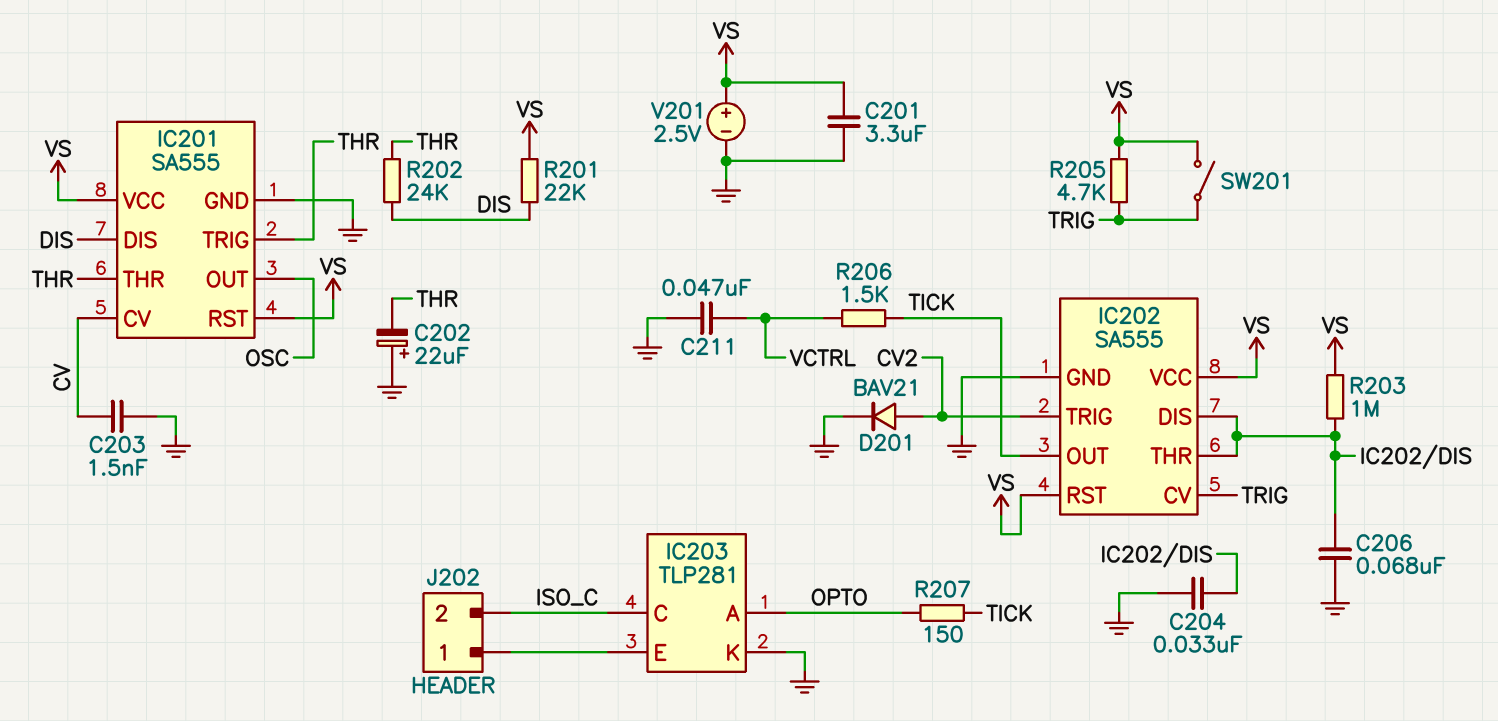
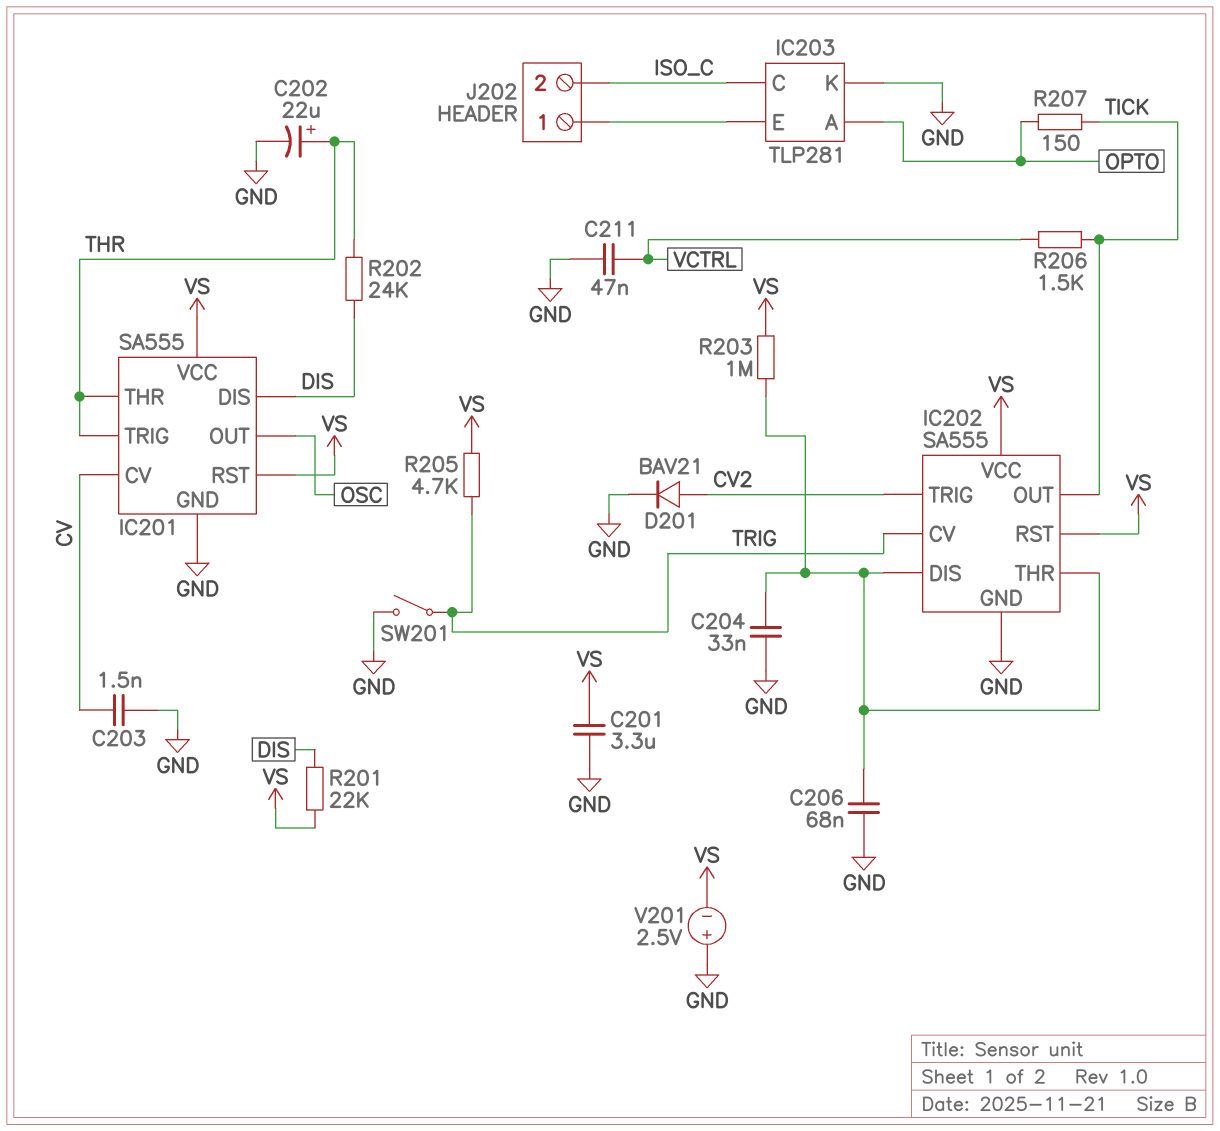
C202: 22uF (plus GND, minus THR) -> 22uF (plus THR, minus GND)
SW201: switch (TRIG, VS) -> switch (GND, TRIG)
V201: 2.5V (plus VS, minus GND) -> 2.5V (plus GND, minus VS)

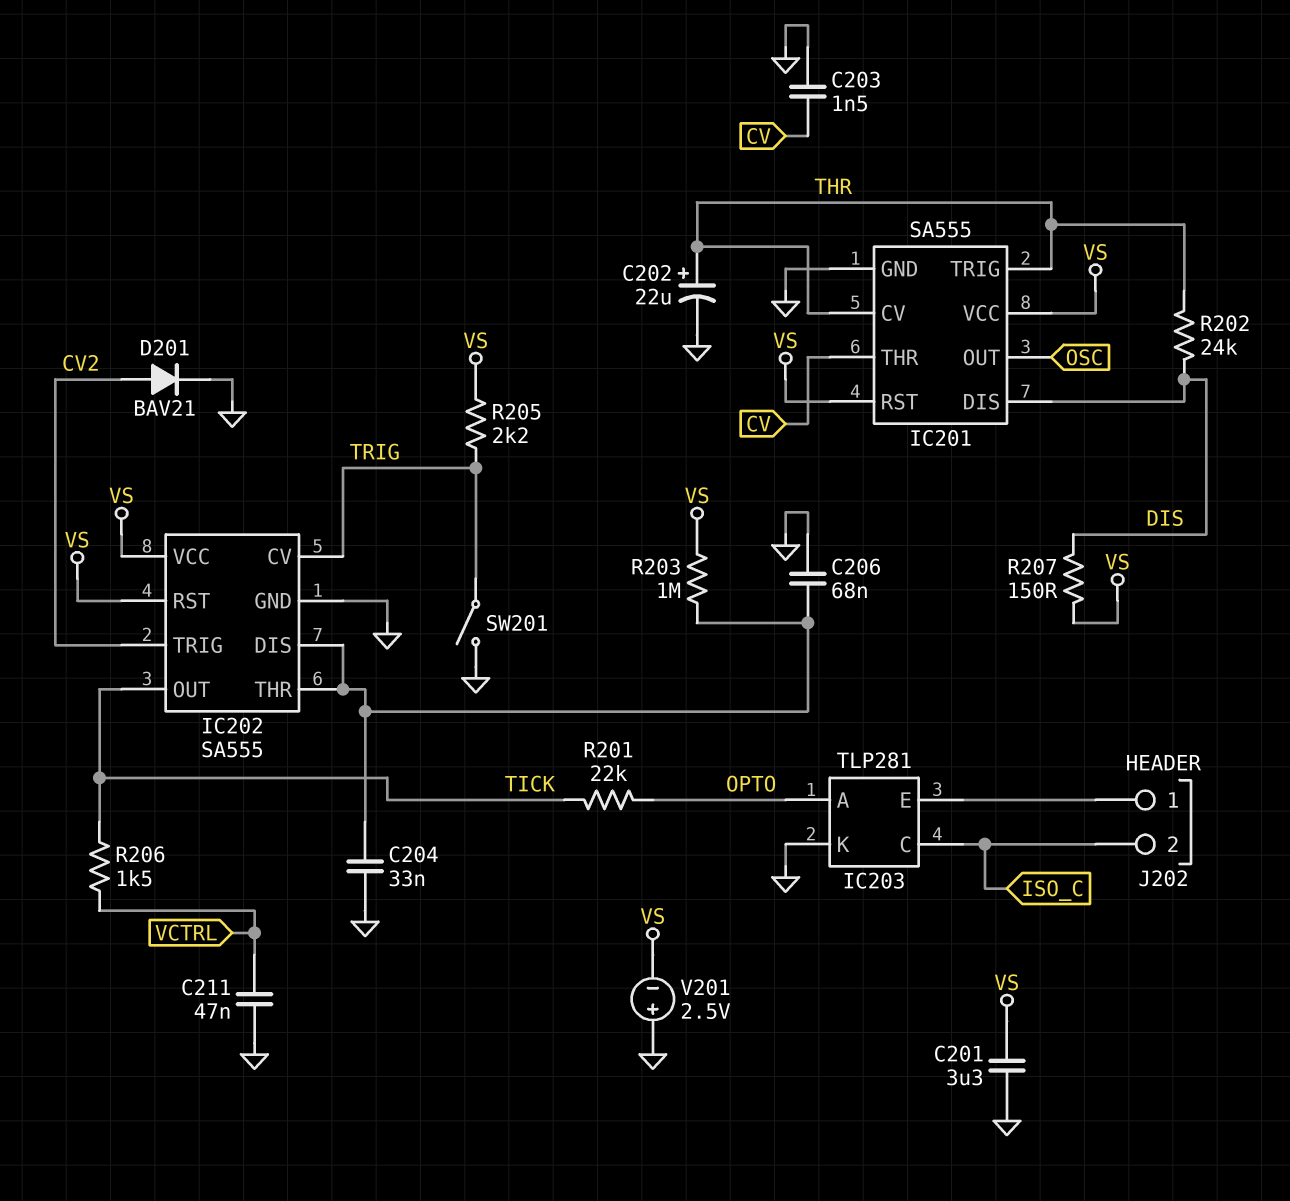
IC201 pin CV: CV -> THR
IC201 pin THR: THR -> CV
R201: 22k (DIS, VS) -> 22k (OPTO, TICK)
R205: 4.7k (TRIG, VS) -> 2.2k (TRIG, VS)
R207: 150 (OPTO, TICK) -> 150 (DIS, VS)

